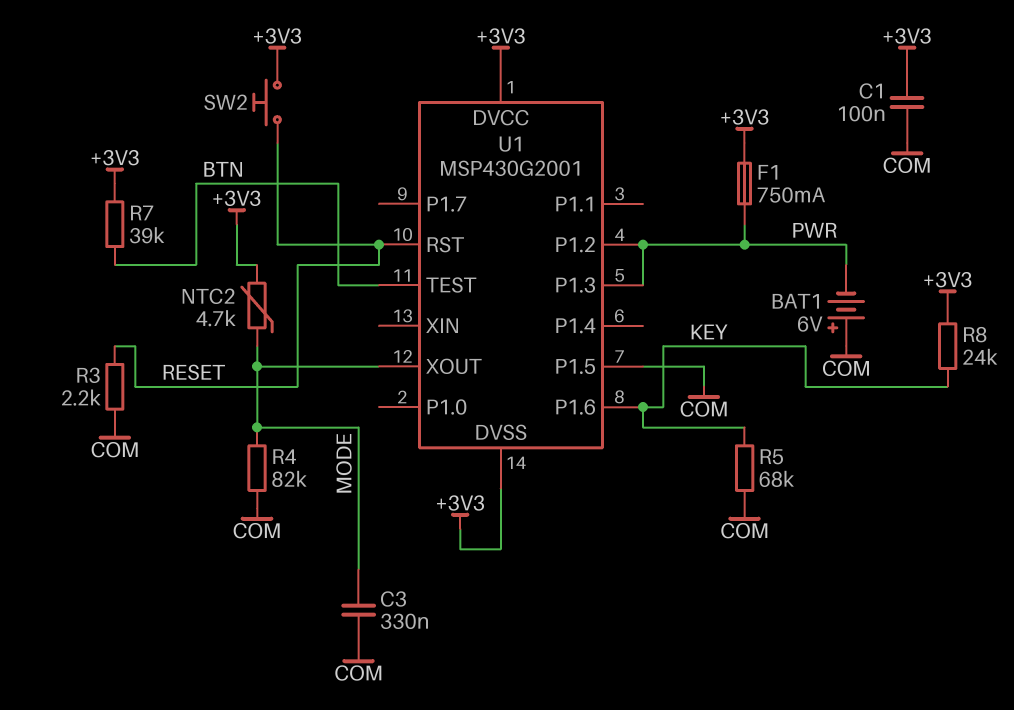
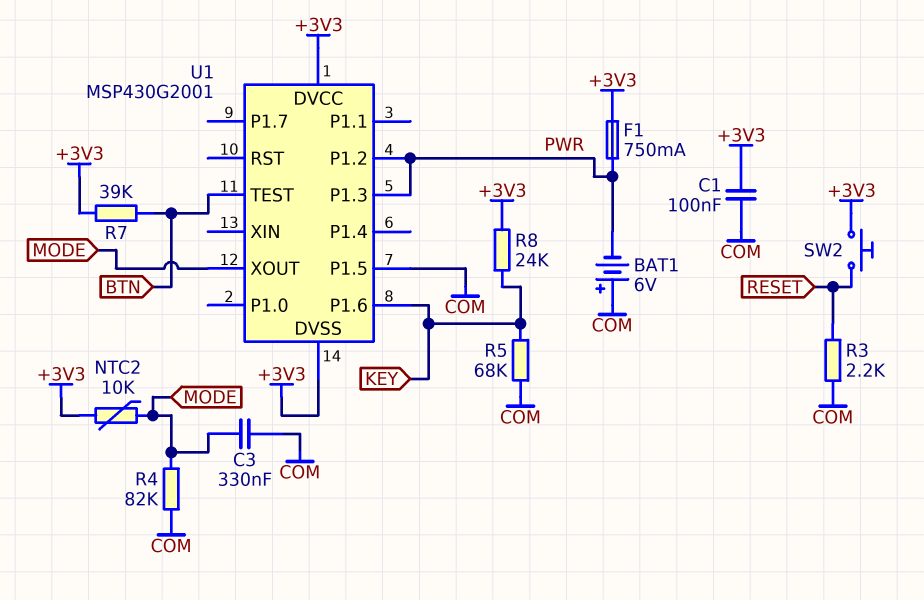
NTC2: 4.7k (+3V3, MODE) -> 10k (+3V3, MODE)
U1 pin RST: RESET -> none

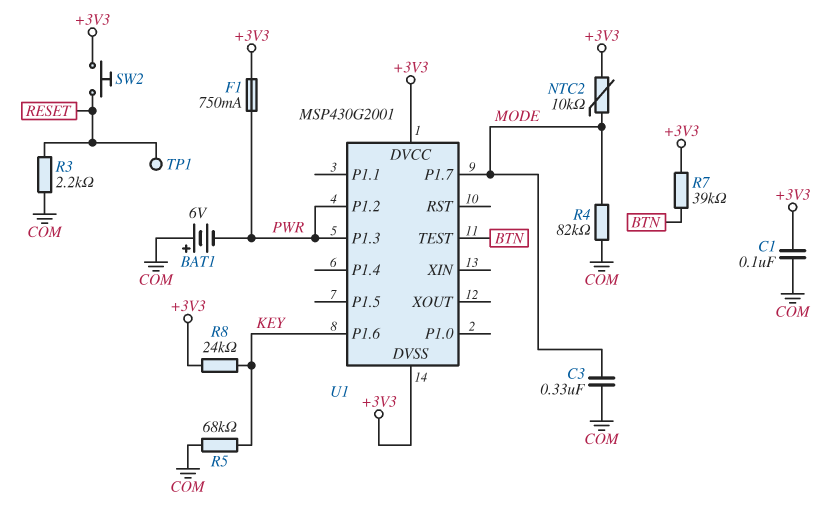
TP1: none -> test point (RESET)
U1 pin P1.5: COM -> none
U1 pin P1.7: none -> MODE
U1 pin XOUT: MODE -> none

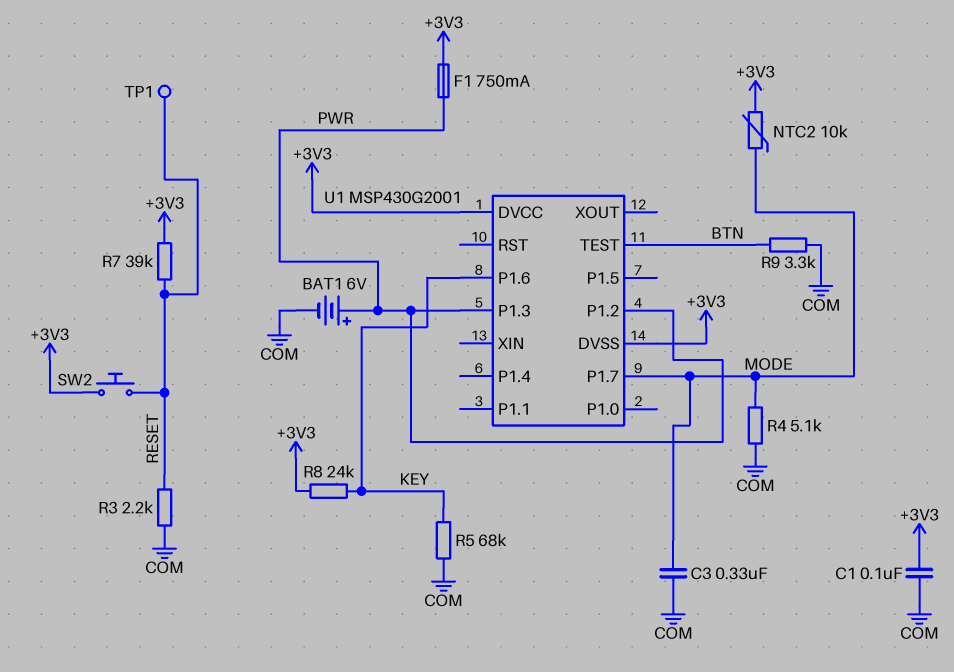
BAT1: 6V (plus COM, minus PWR) -> 6V (plus PWR, minus COM)
R4: 82k (COM, MODE) -> 5.1k (COM, MODE)
R7: 39k (+3V3, BTN) -> 39k (+3V3, RESET)
R9: none -> 3.3k (BTN, COM)

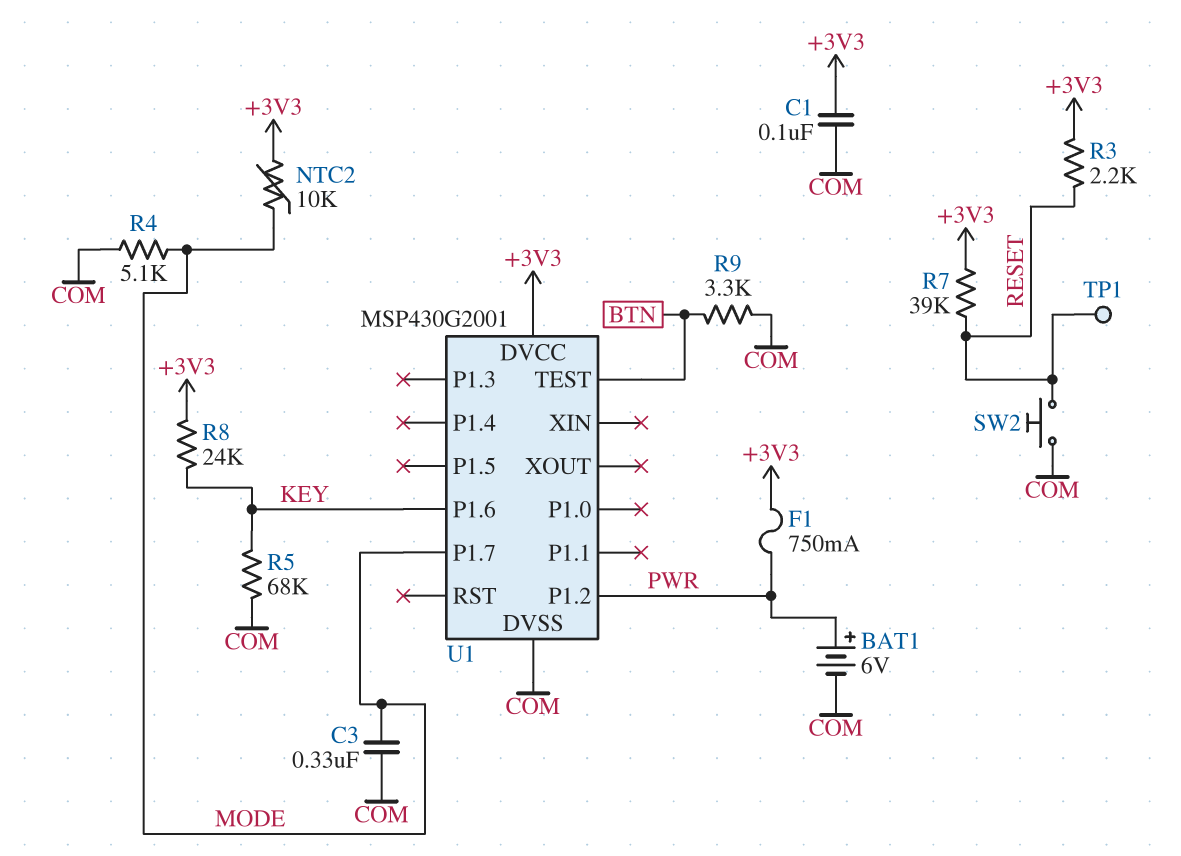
R3: 2.2k (COM, RESET) -> 2.2k (+3V3, RESET)
SW2: button (+3V3, RESET) -> button (COM, RESET)
U1 pin DVSS: +3V3 -> COM
U1 pin P1.3: PWR -> none

